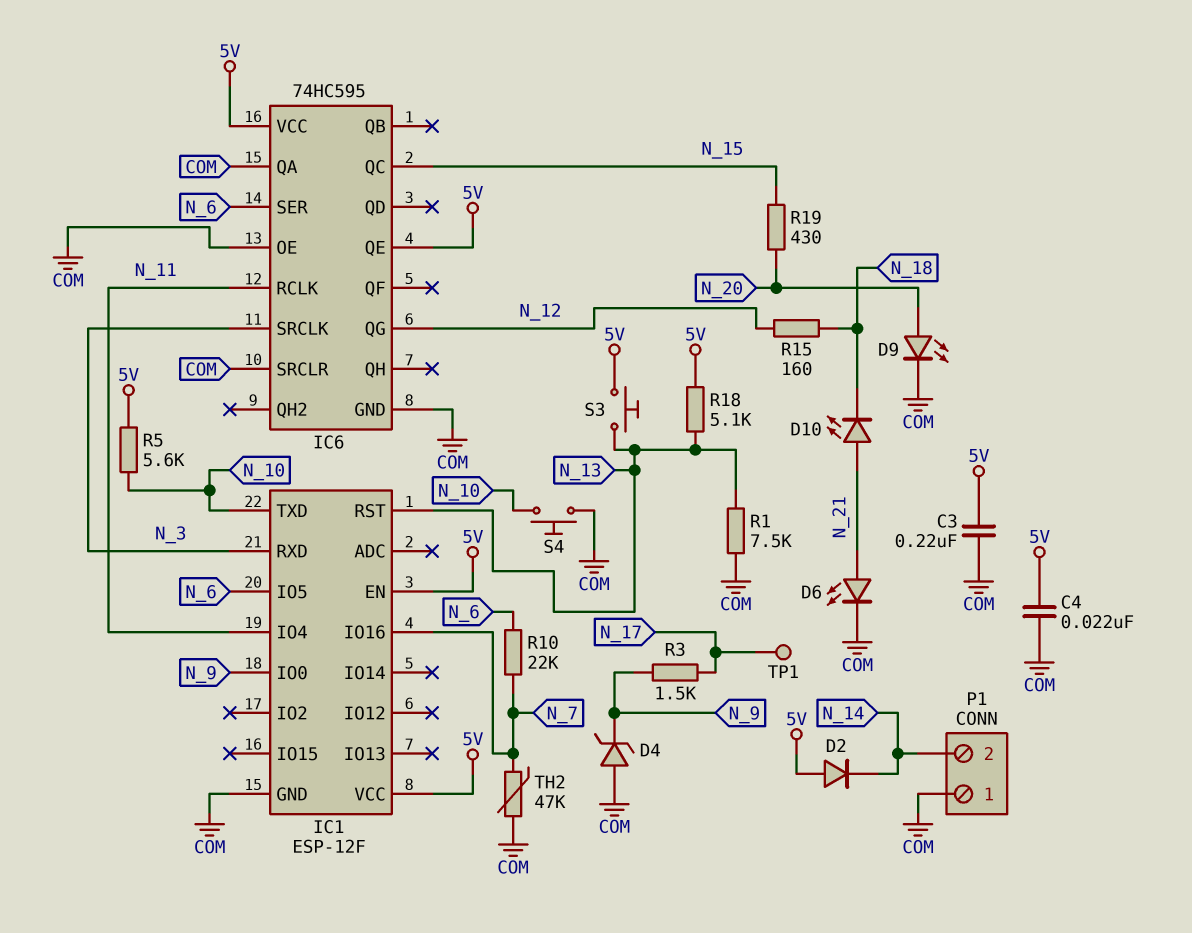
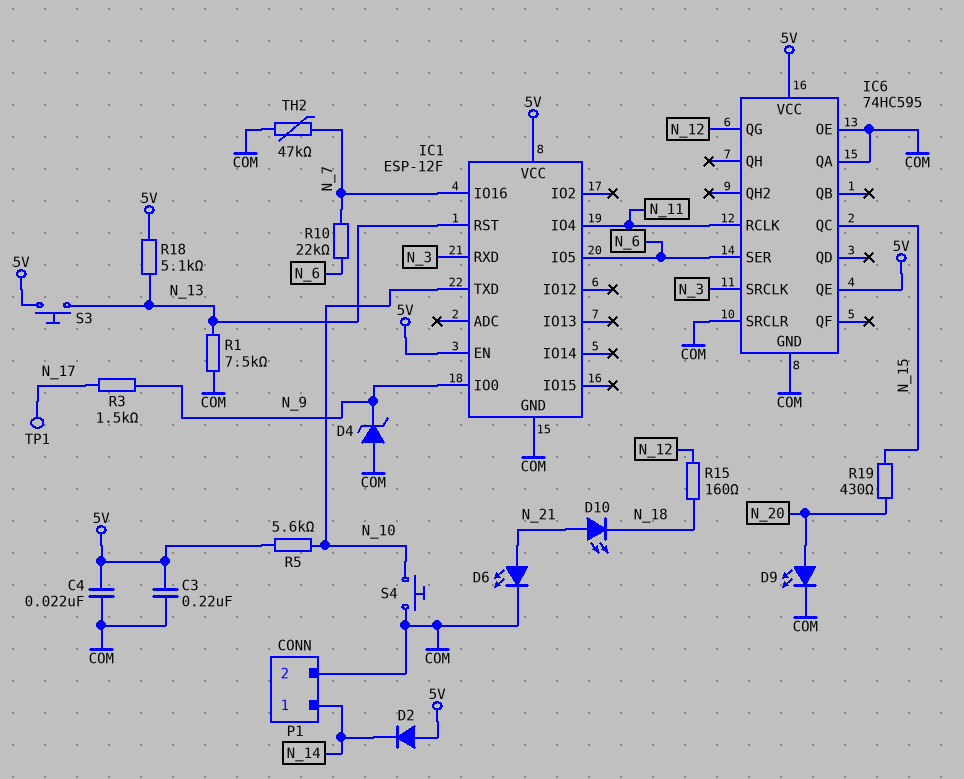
P1 pin 1: COM -> N_14
P1 pin 2: N_14 -> COM

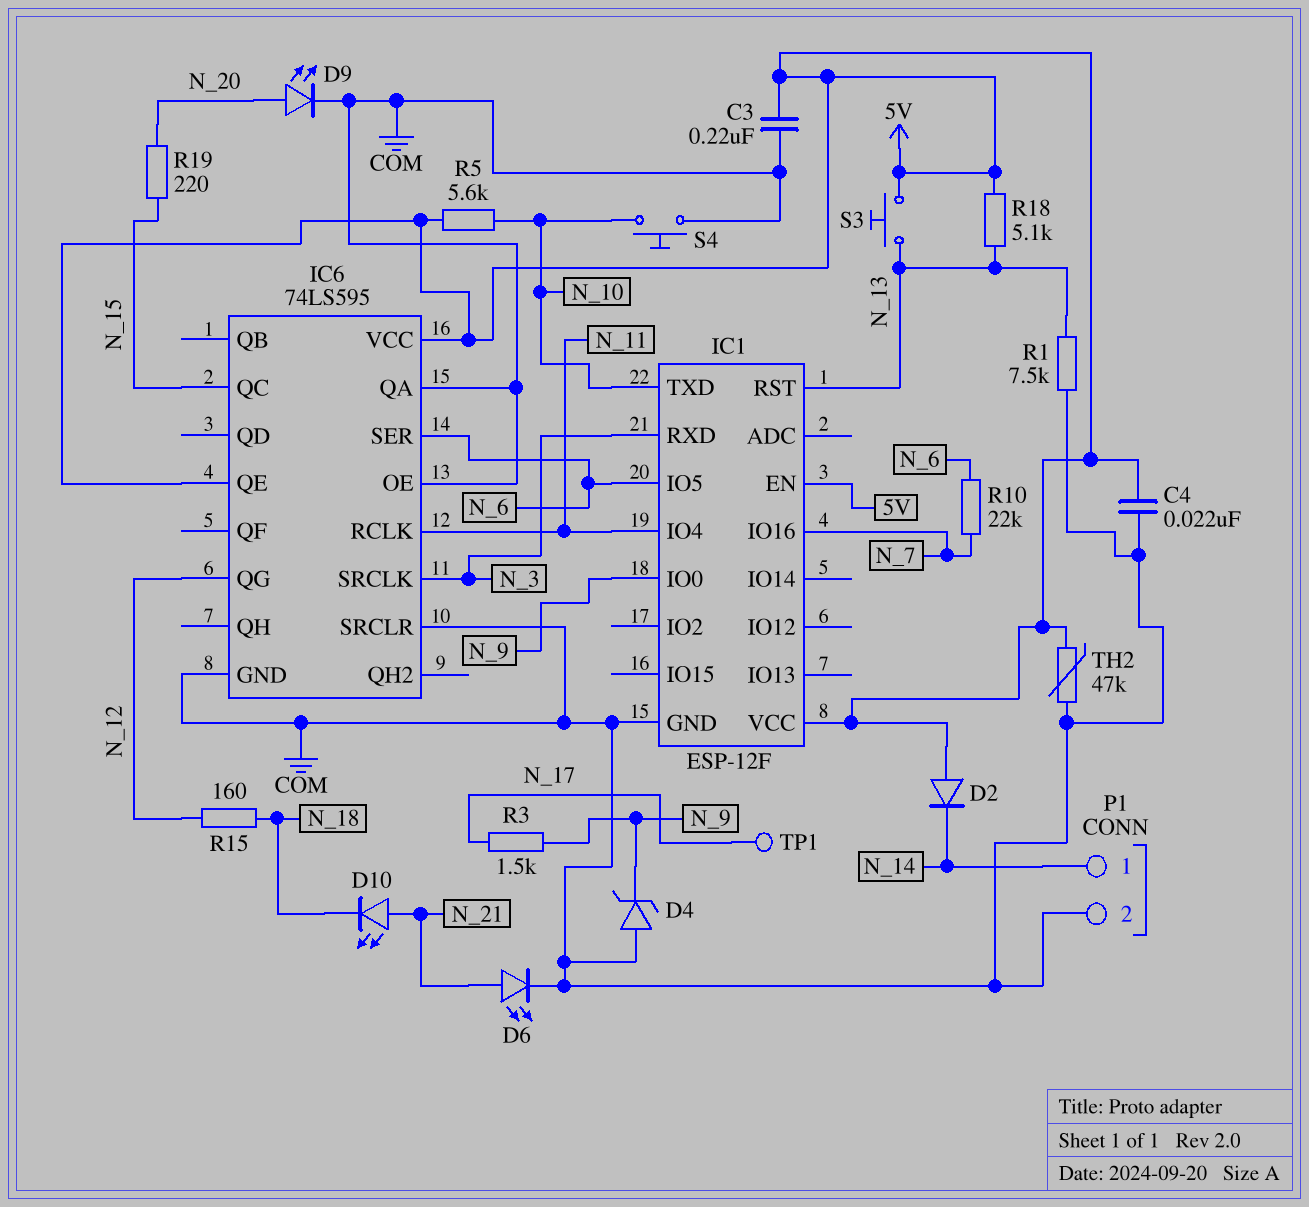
IC6: 74HC595 -> 74LS595
R19: 430 (N_15, N_20) -> 220 (N_15, N_20)
TH2: 47k (COM, N_7) -> 47k (5V, COM)

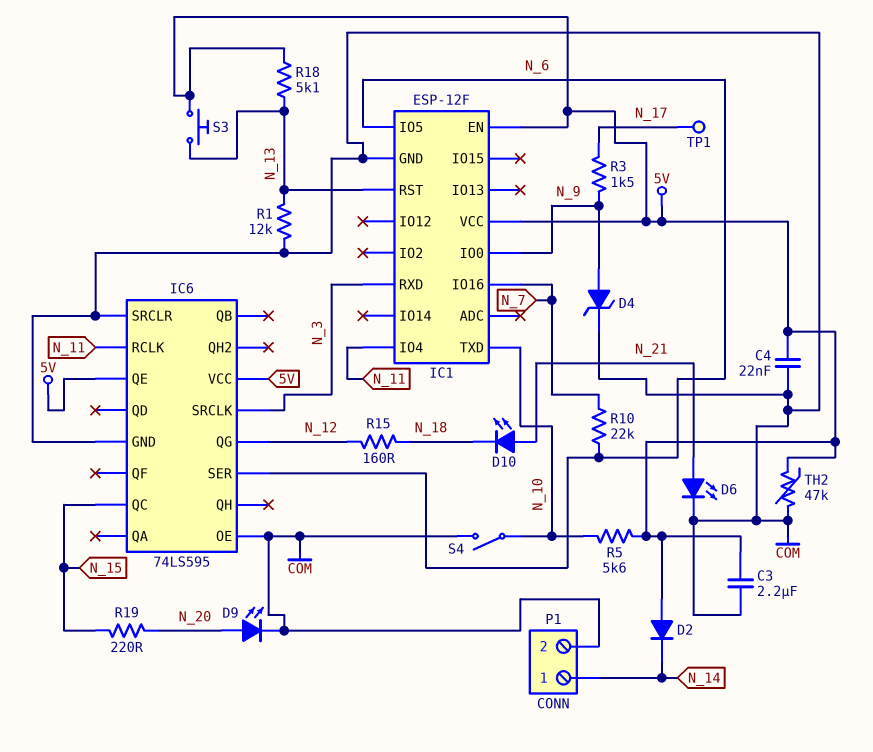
C3: 220nF (5V, COM) -> 2.2uF (5V, COM)
D4: zener (A COM, K N_9) -> zener (A N_9, K COM)
IC6 pin QA: COM -> none
R1: 7.5k (COM, N_13) -> 12k (COM, N_13)
S4: button (COM, N_10) -> switch (COM, N_10)

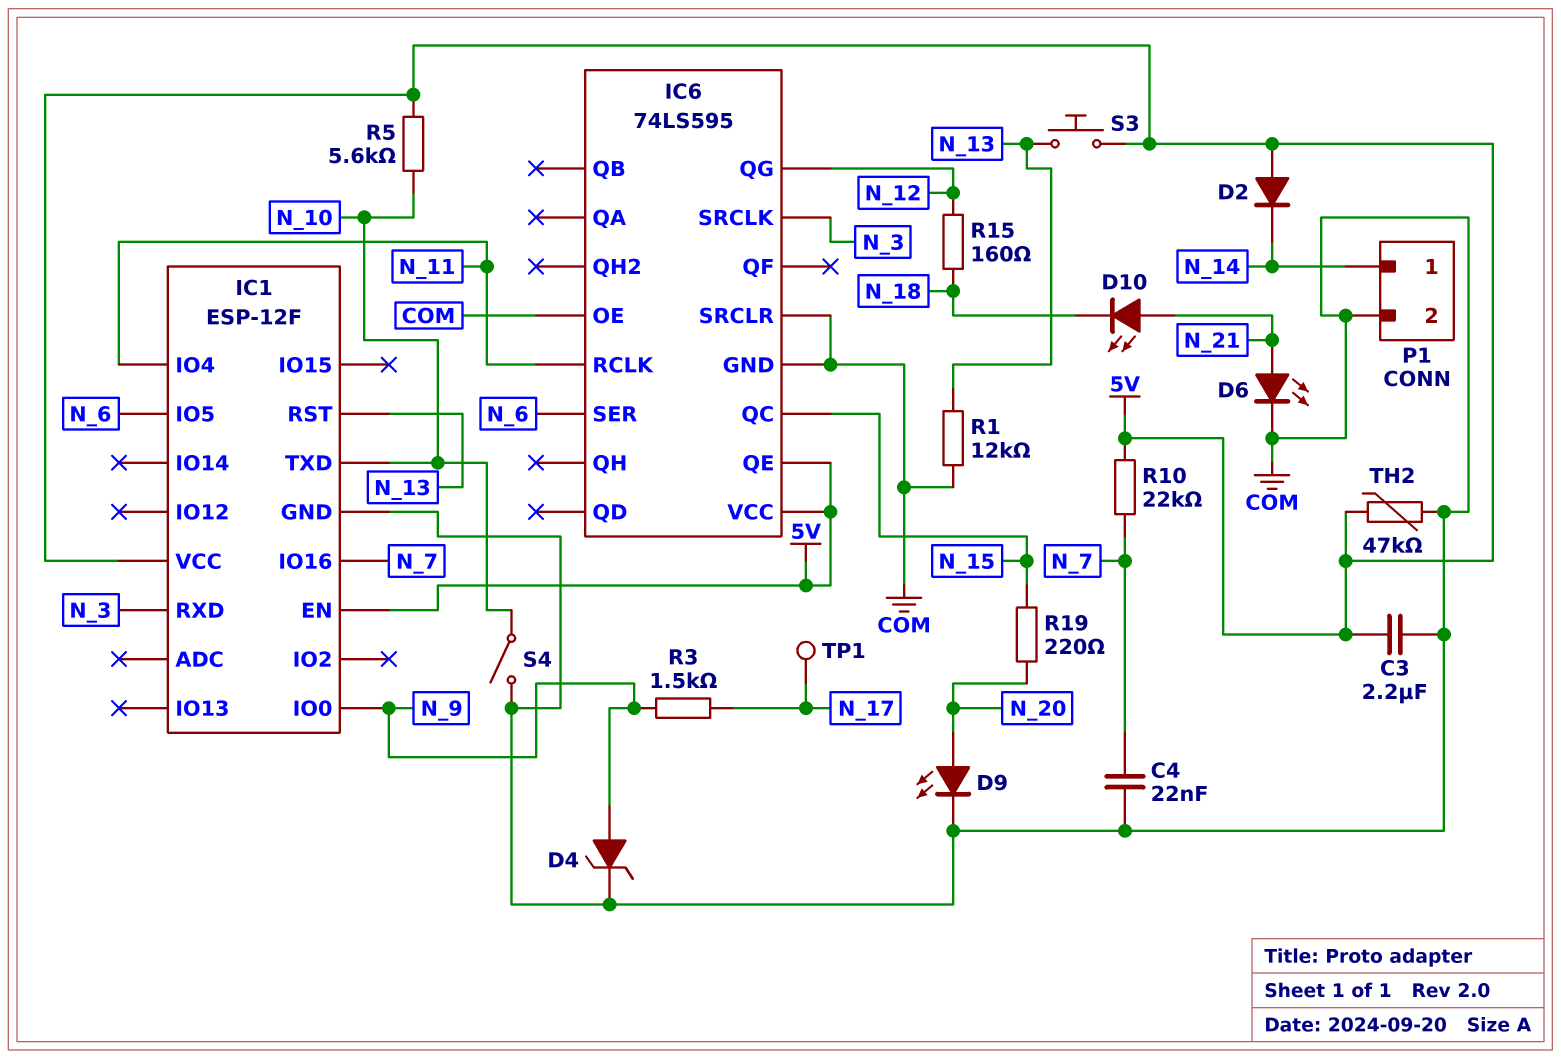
C4: 22nF (5V, COM) -> 22nF (COM, N_7)
R10: 22k (N_6, N_7) -> 22k (5V, N_7)
R18: 5.1k (5V, N_13) -> none

